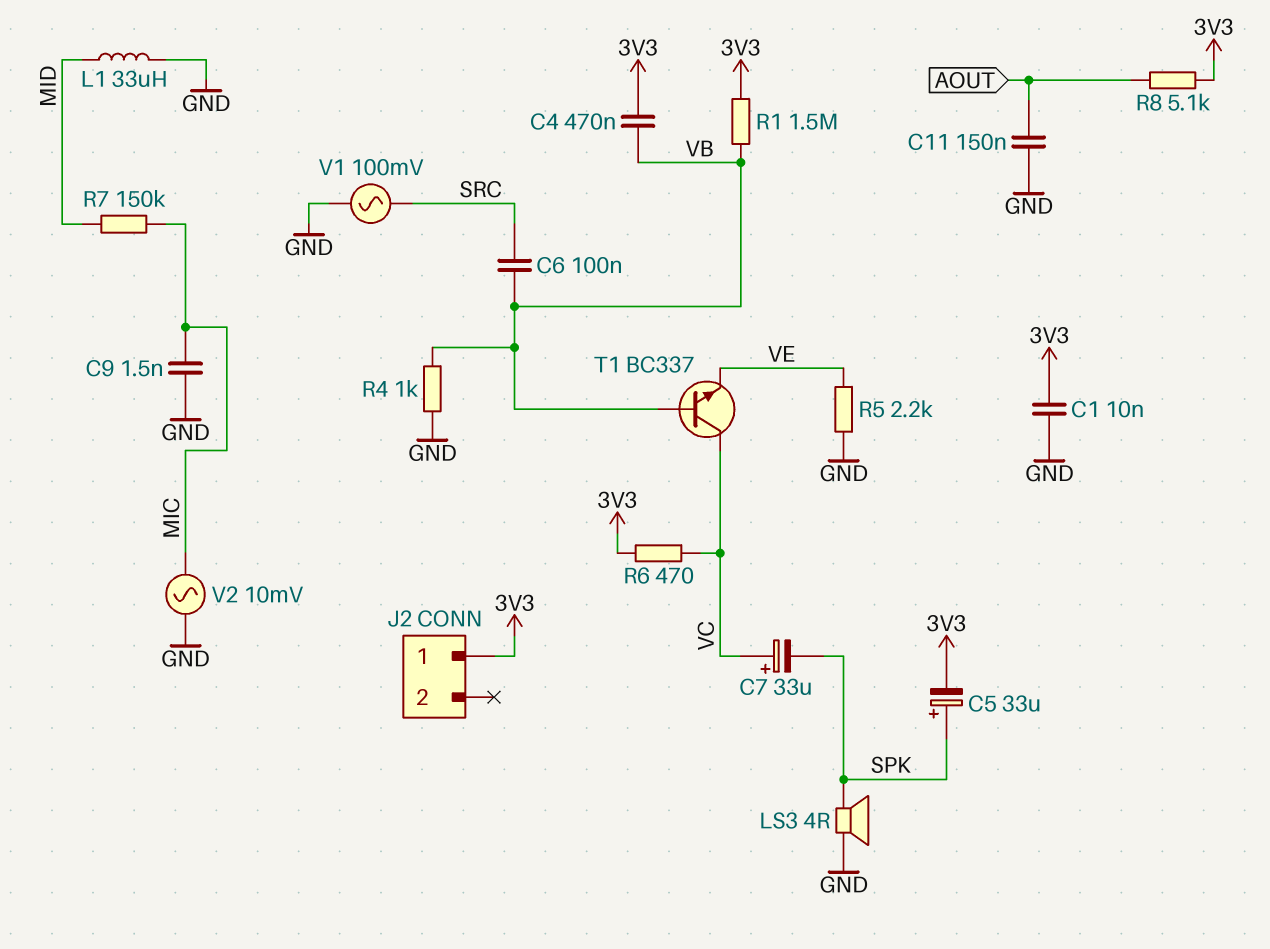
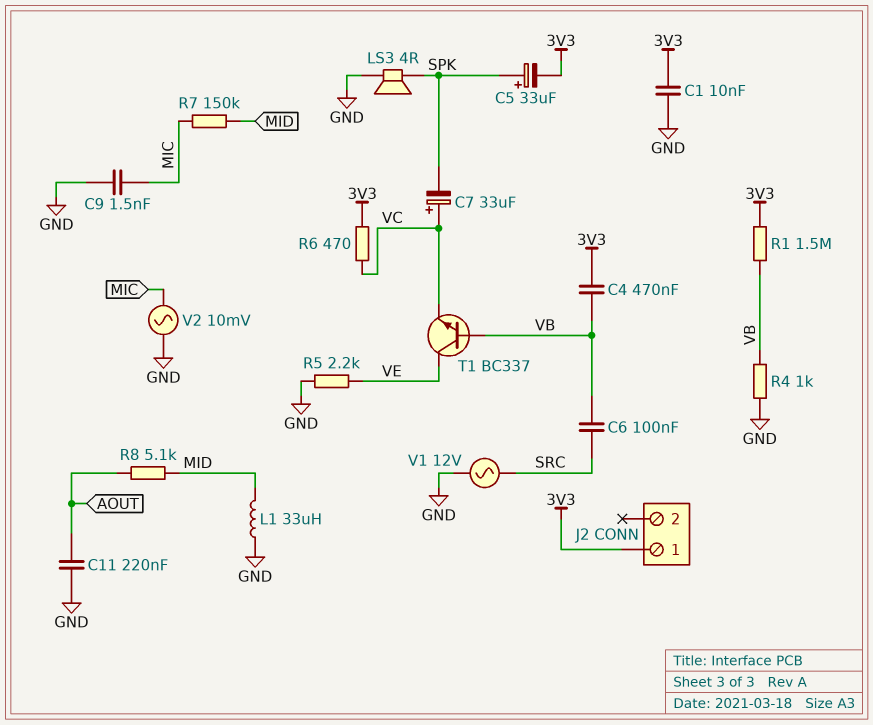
C11: 150nF (AOUT, GND) -> 220nF (AOUT, GND)
R8: 5.1k (3V3, AOUT) -> 5.1k (AOUT, MID)
T1: NPN BC337 (B VB, C VC, E VE) -> NPN BC337 (B VB, C VE, E VC)
V1: AC 100mV (GND, SRC) -> AC 12V (GND, SRC)

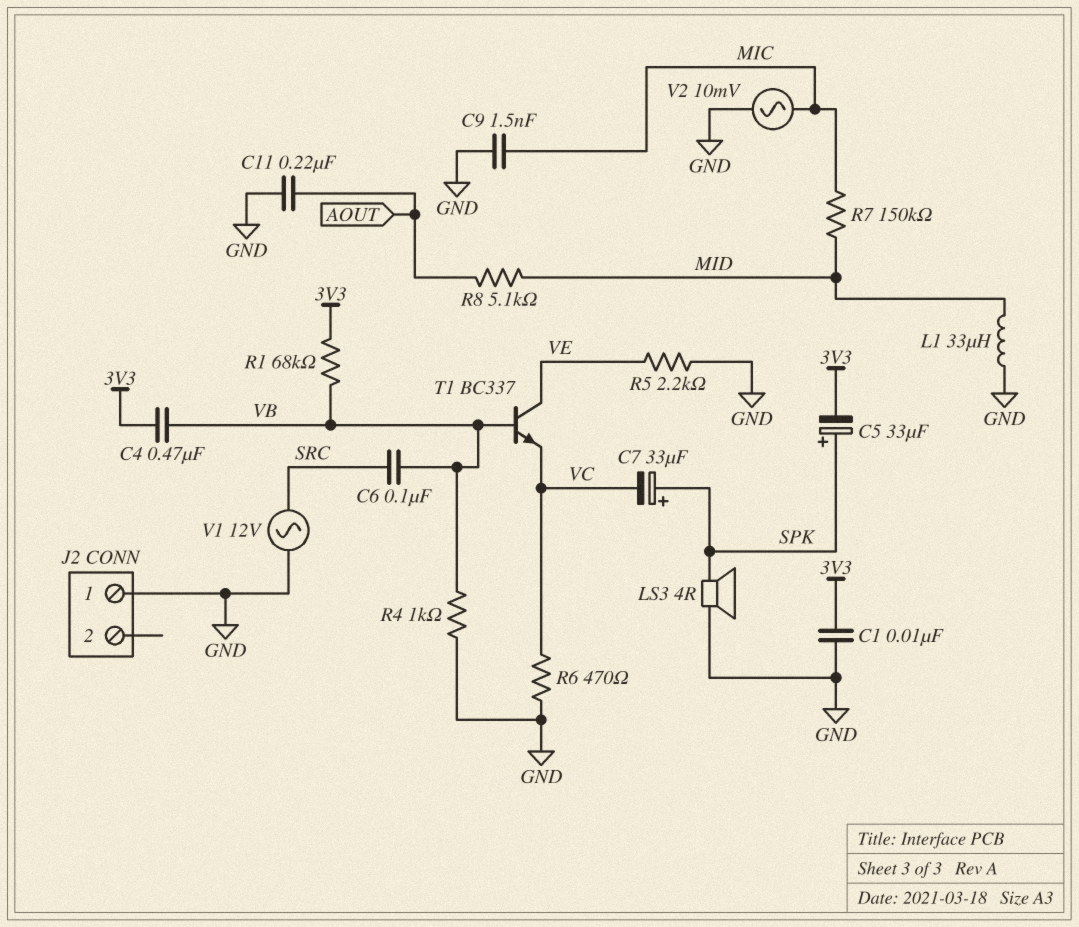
C7: 33uF (plus VC, minus SPK) -> 33uF (plus SPK, minus VC)
J2 pin 1: 3V3 -> GND
R1: 1.5M (3V3, VB) -> 68k (3V3, VB)
R6: 470 (3V3, VC) -> 470 (GND, VC)

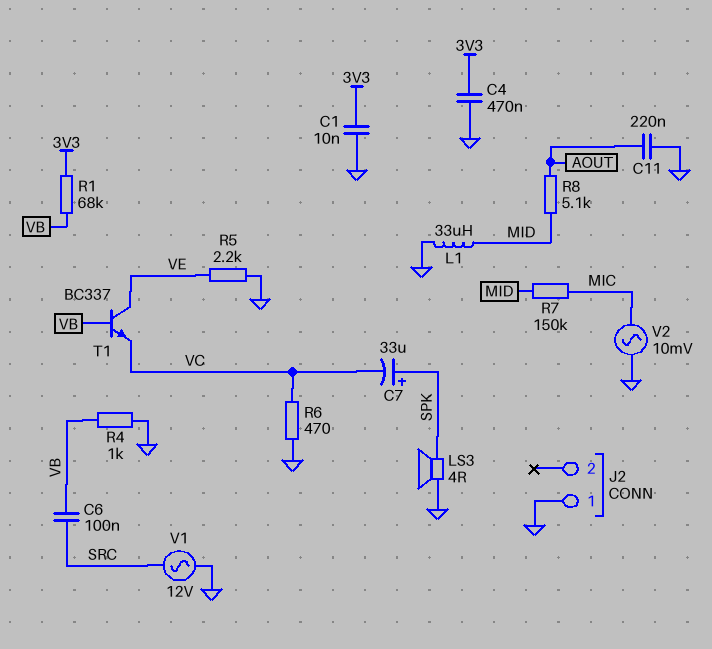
C4: 470nF (3V3, VB) -> 470nF (3V3, GND)
C5: 33uF (plus SPK, minus 3V3) -> none
C9: 1.5nF (GND, MIC) -> none

